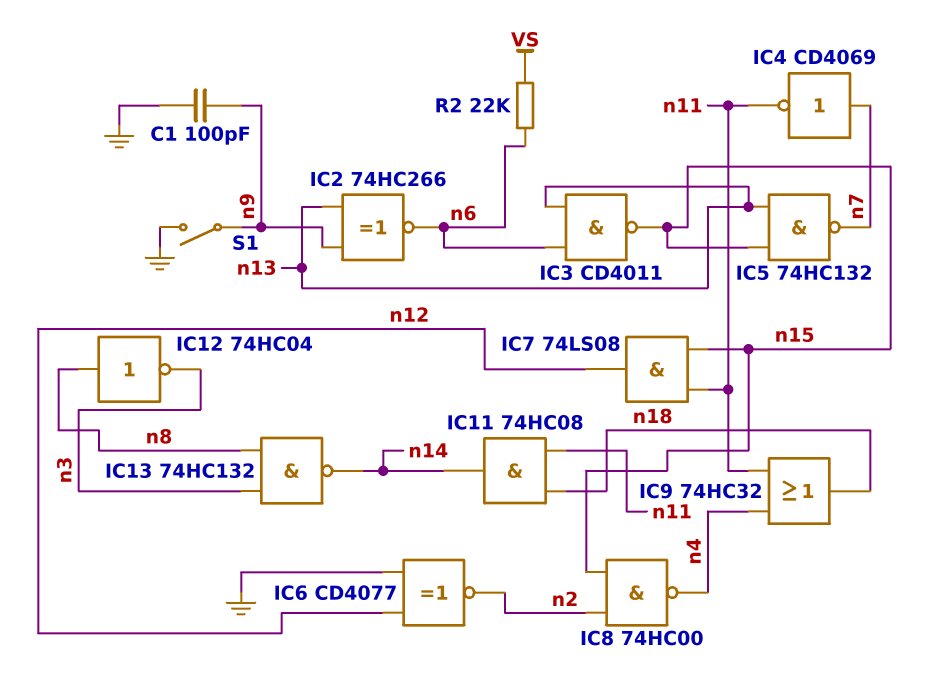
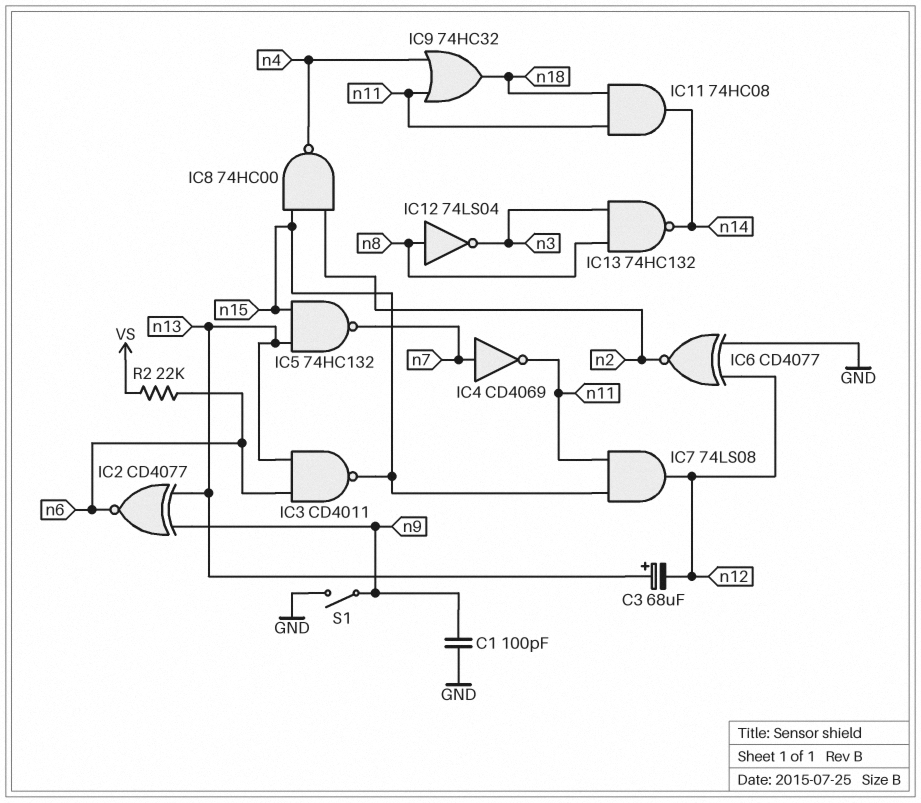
C3: none -> 68uF (plus n13, minus n12)
IC2: XNOR 74HC266 (in n9, in n13, out n6) -> XNOR CD4077 (in n9, in n13, out n6)
IC12: NOT 74HC04 (in n8, out n3) -> NOT 74LS04 (in n8, out n3)

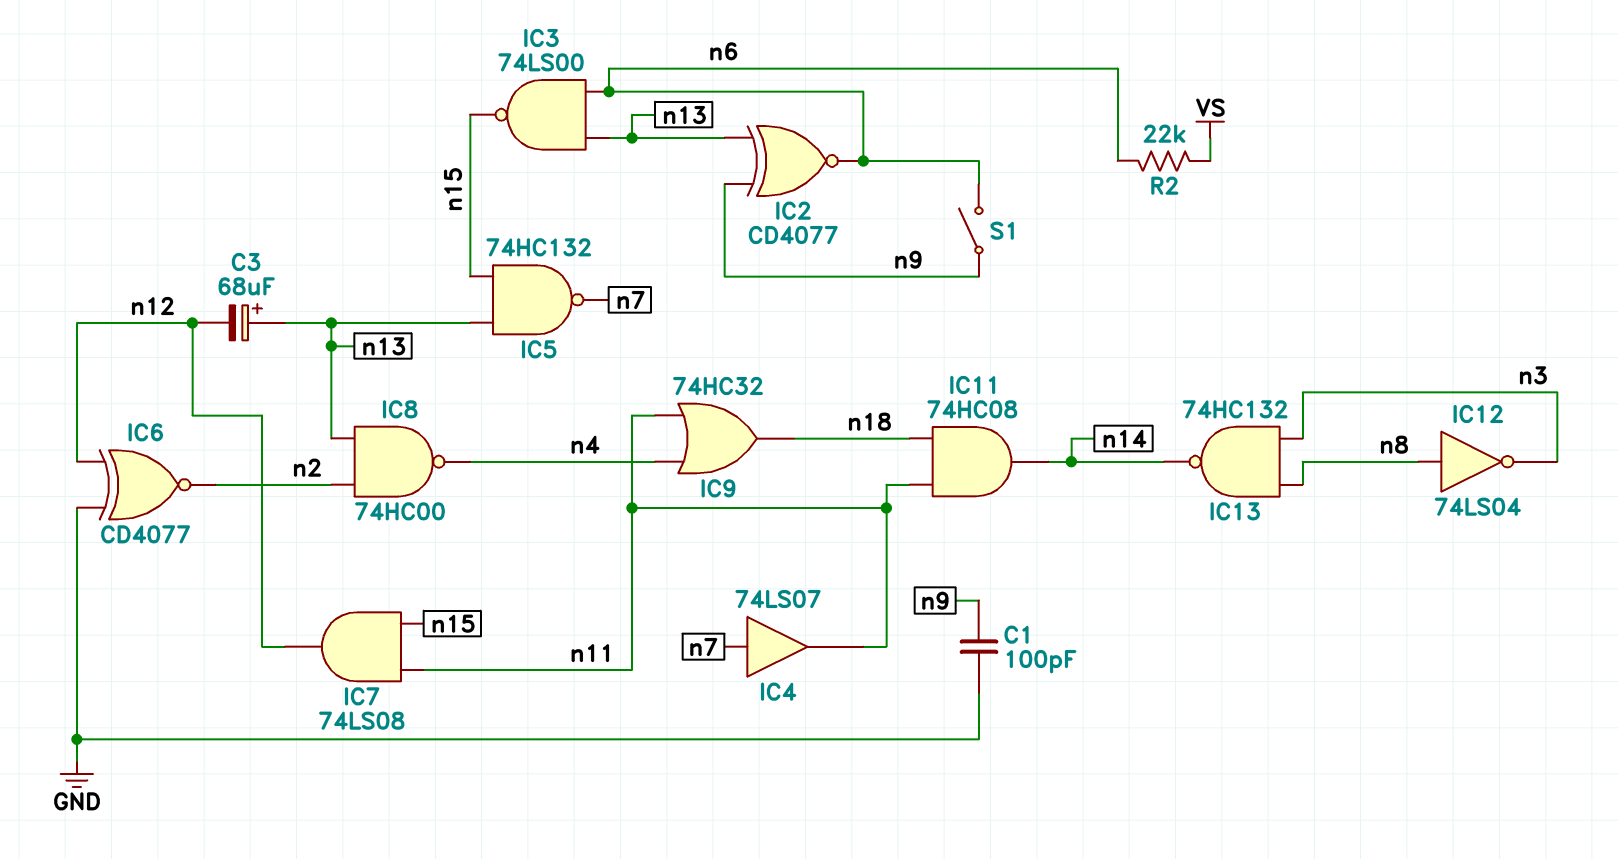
IC3: NAND CD4011 (in n6, in n13, out n15) -> NAND 74LS00 (in n6, in n13, out n15)
IC4: NOT CD4069 (in n7, out n11) -> buffer 74LS07 (in n7, out n11)
IC8: NAND 74HC00 (in n2, in n15, out n4) -> NAND 74HC00 (in n2, in n13, out n4)
S1: switch (GND, n9) -> switch (n6, n9)

